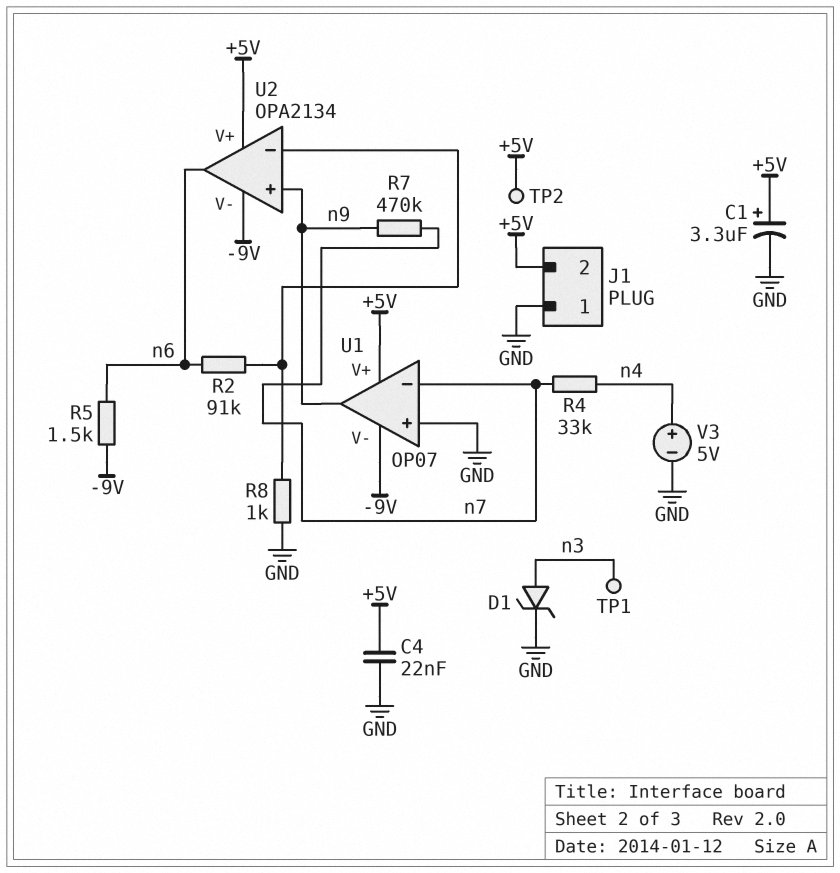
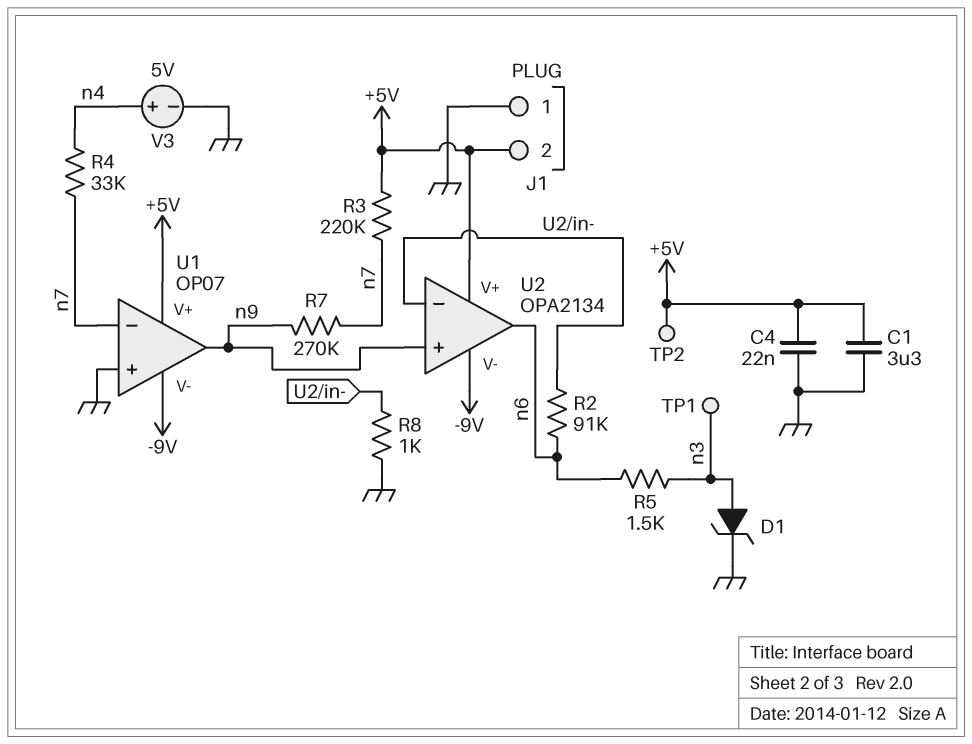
C1: 3.3uF (plus +5V, minus GND) -> 3.3uF (+5V, GND)
R3: none -> 220k (+5V, n7)
R5: 1.5k (-9V, n6) -> 1.5k (n3, n6)
R7: 470k (n7, n9) -> 270k (n7, n9)

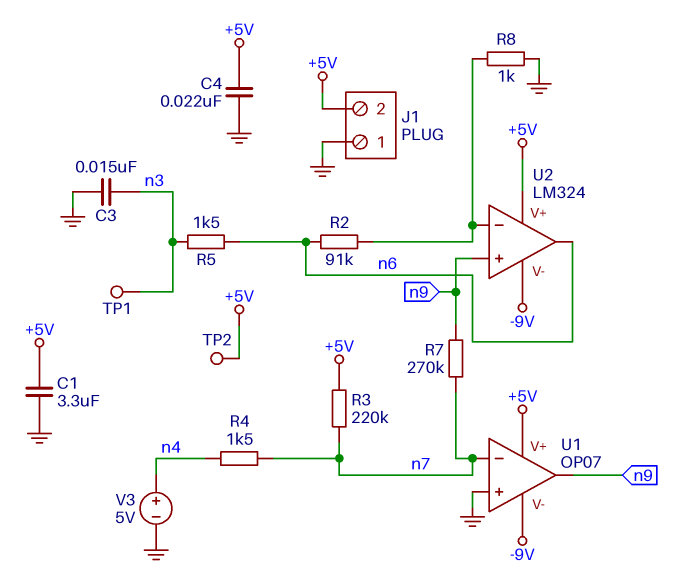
C3: none -> 15nF (GND, n3)
D1: zener (A n3, K GND) -> none
R4: 33k (n4, n7) -> 1.5k (n4, n7)
U2: OPA2134 -> LM324

